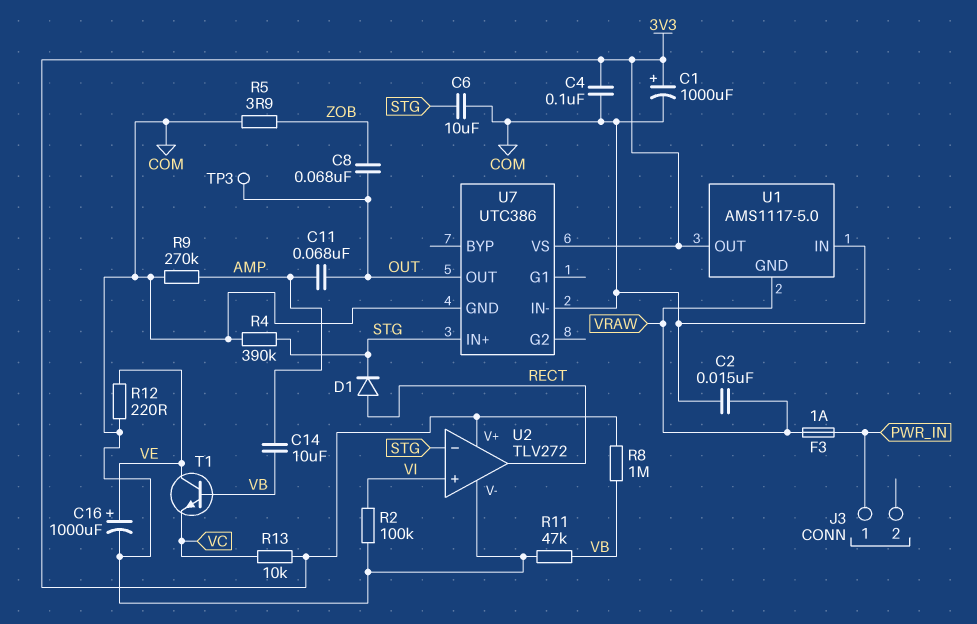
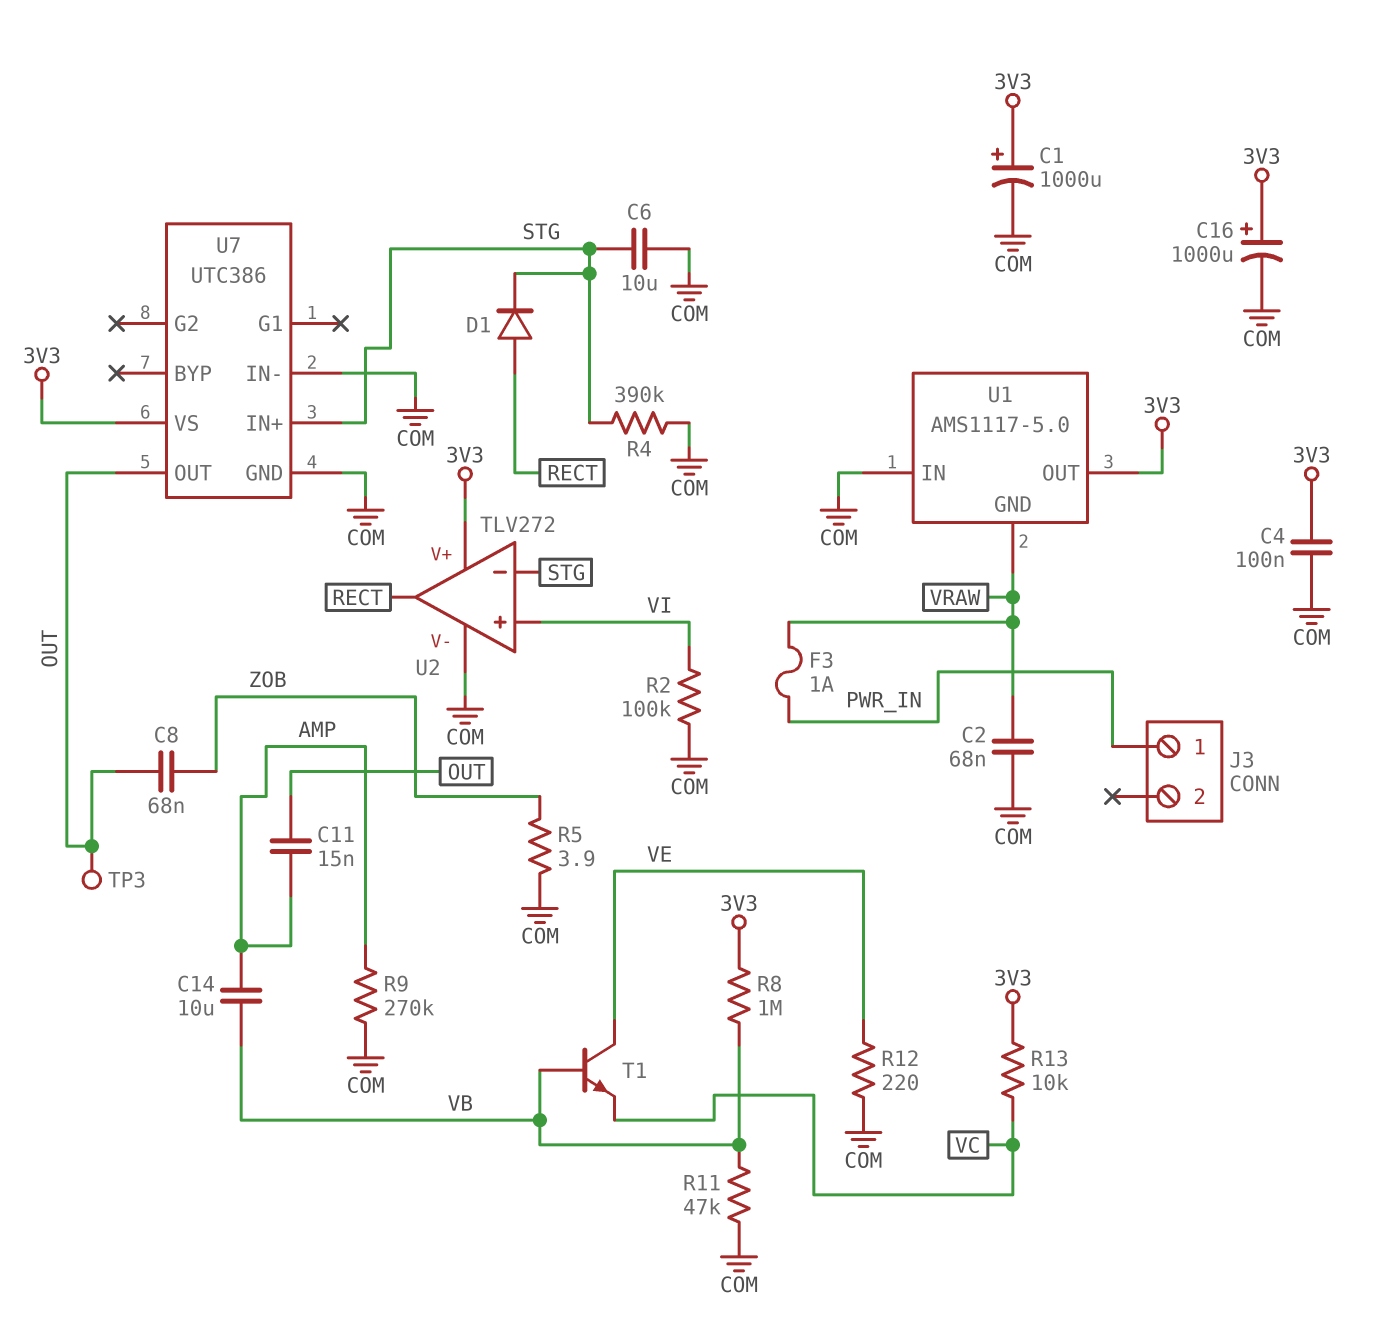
C2: 15nF (COM, VRAW) -> 68nF (COM, VRAW)
C11: 68nF (AMP, OUT) -> 15nF (AMP, OUT)
C16: 1000uF (plus VE, minus COM) -> 1000uF (plus 3V3, minus COM)

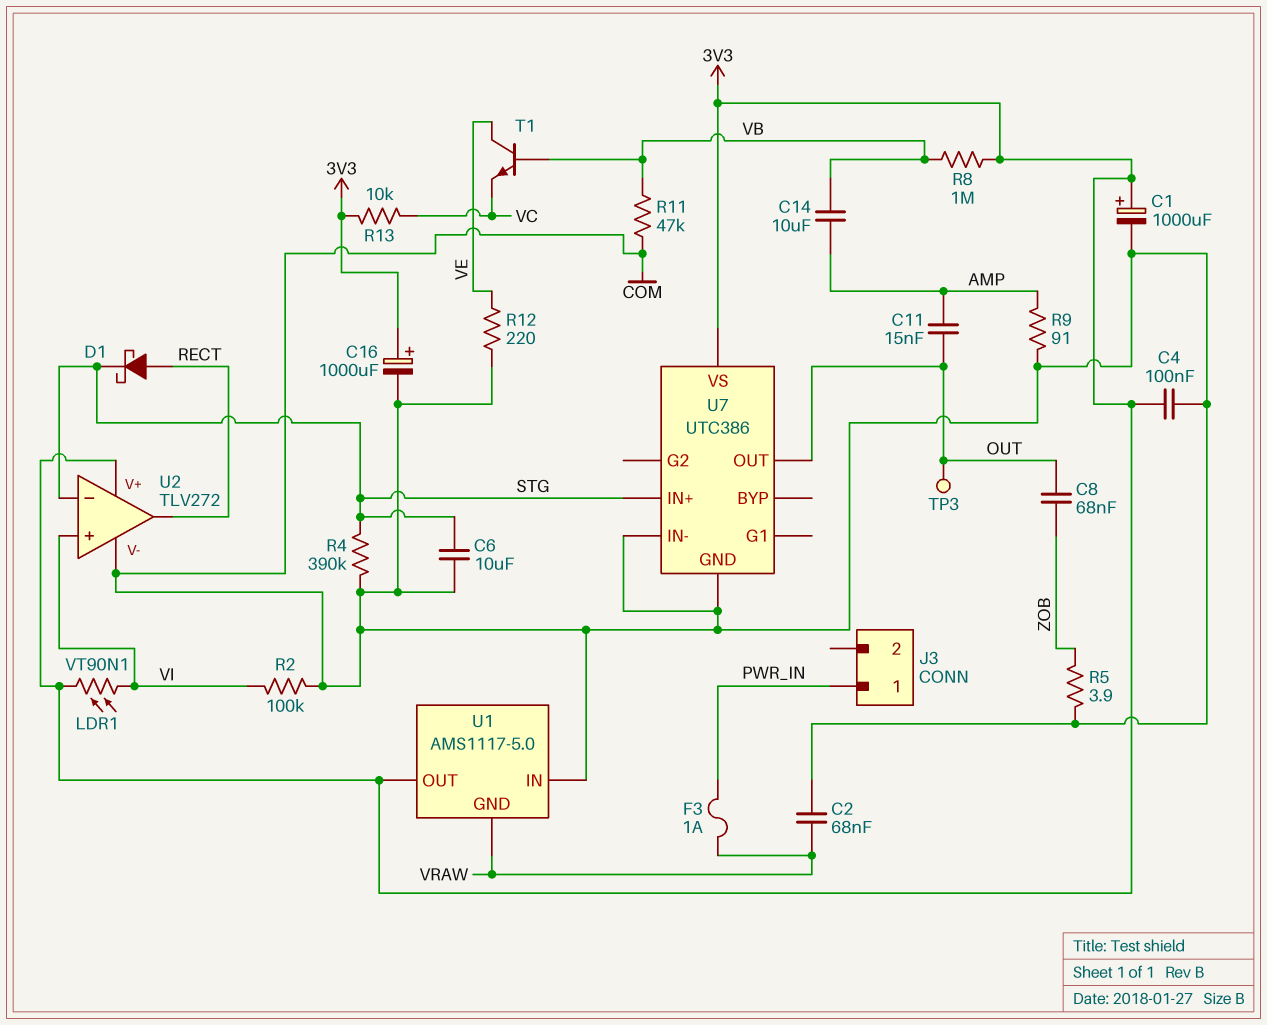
D1: diode (A RECT, K STG) -> schottky (A RECT, K STG)
LDR1: none -> VT90N1 (3V3, VI)
R9: 270k (AMP, COM) -> 91 (AMP, COM)

